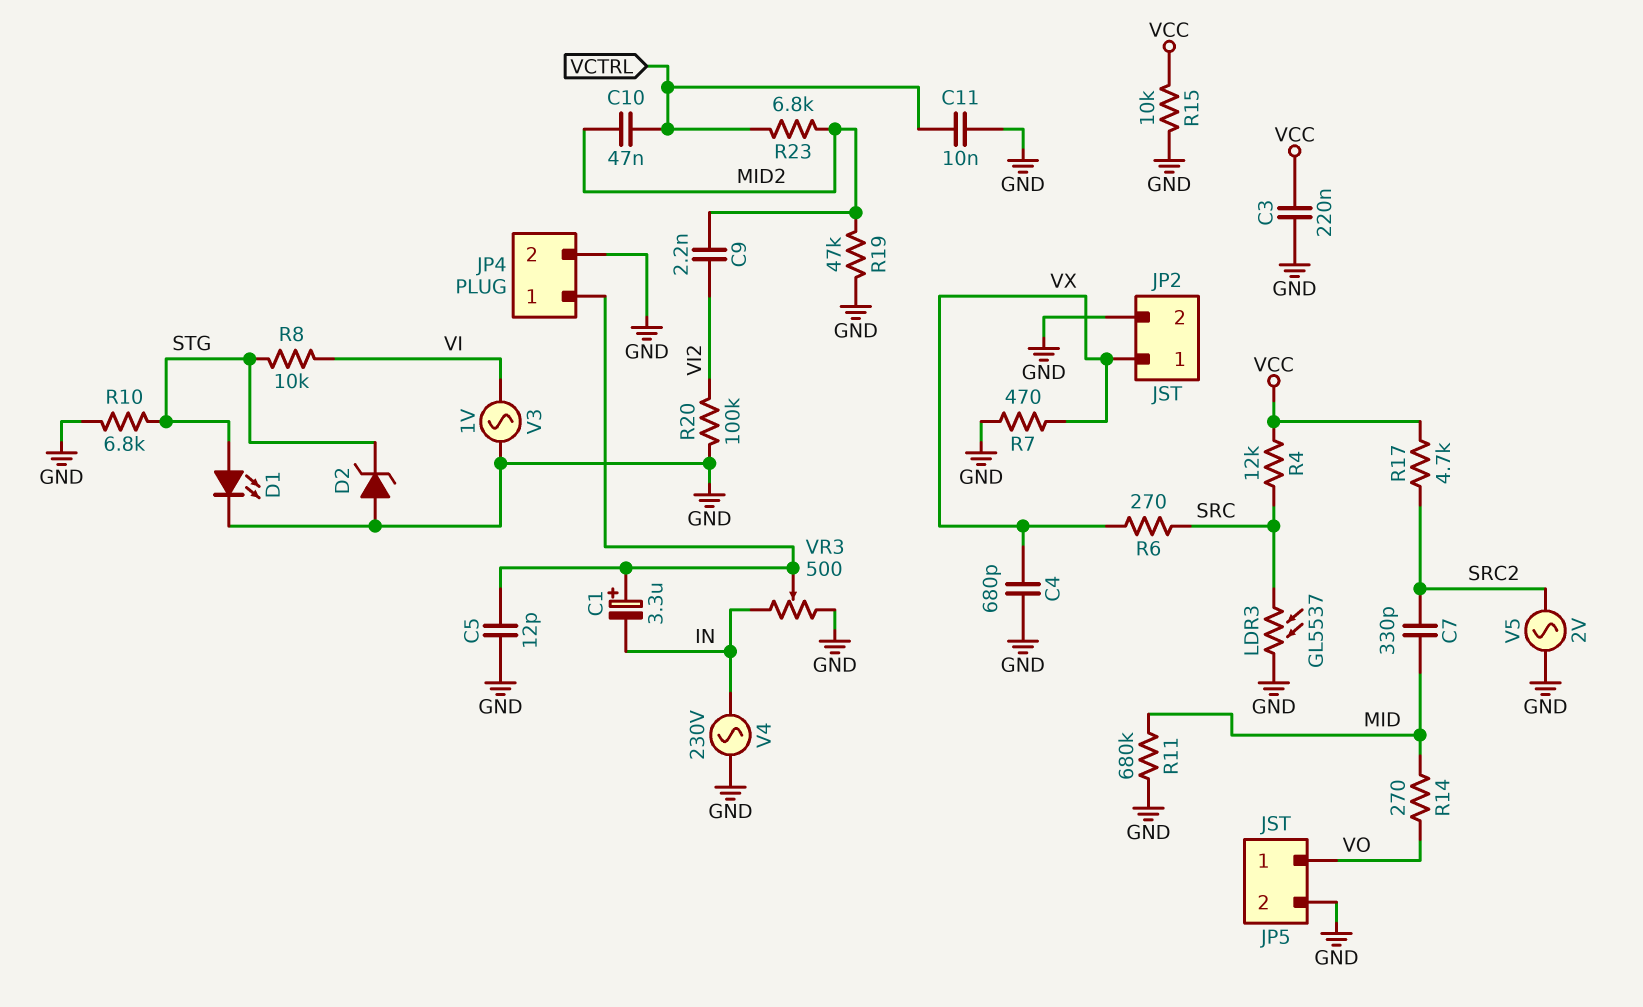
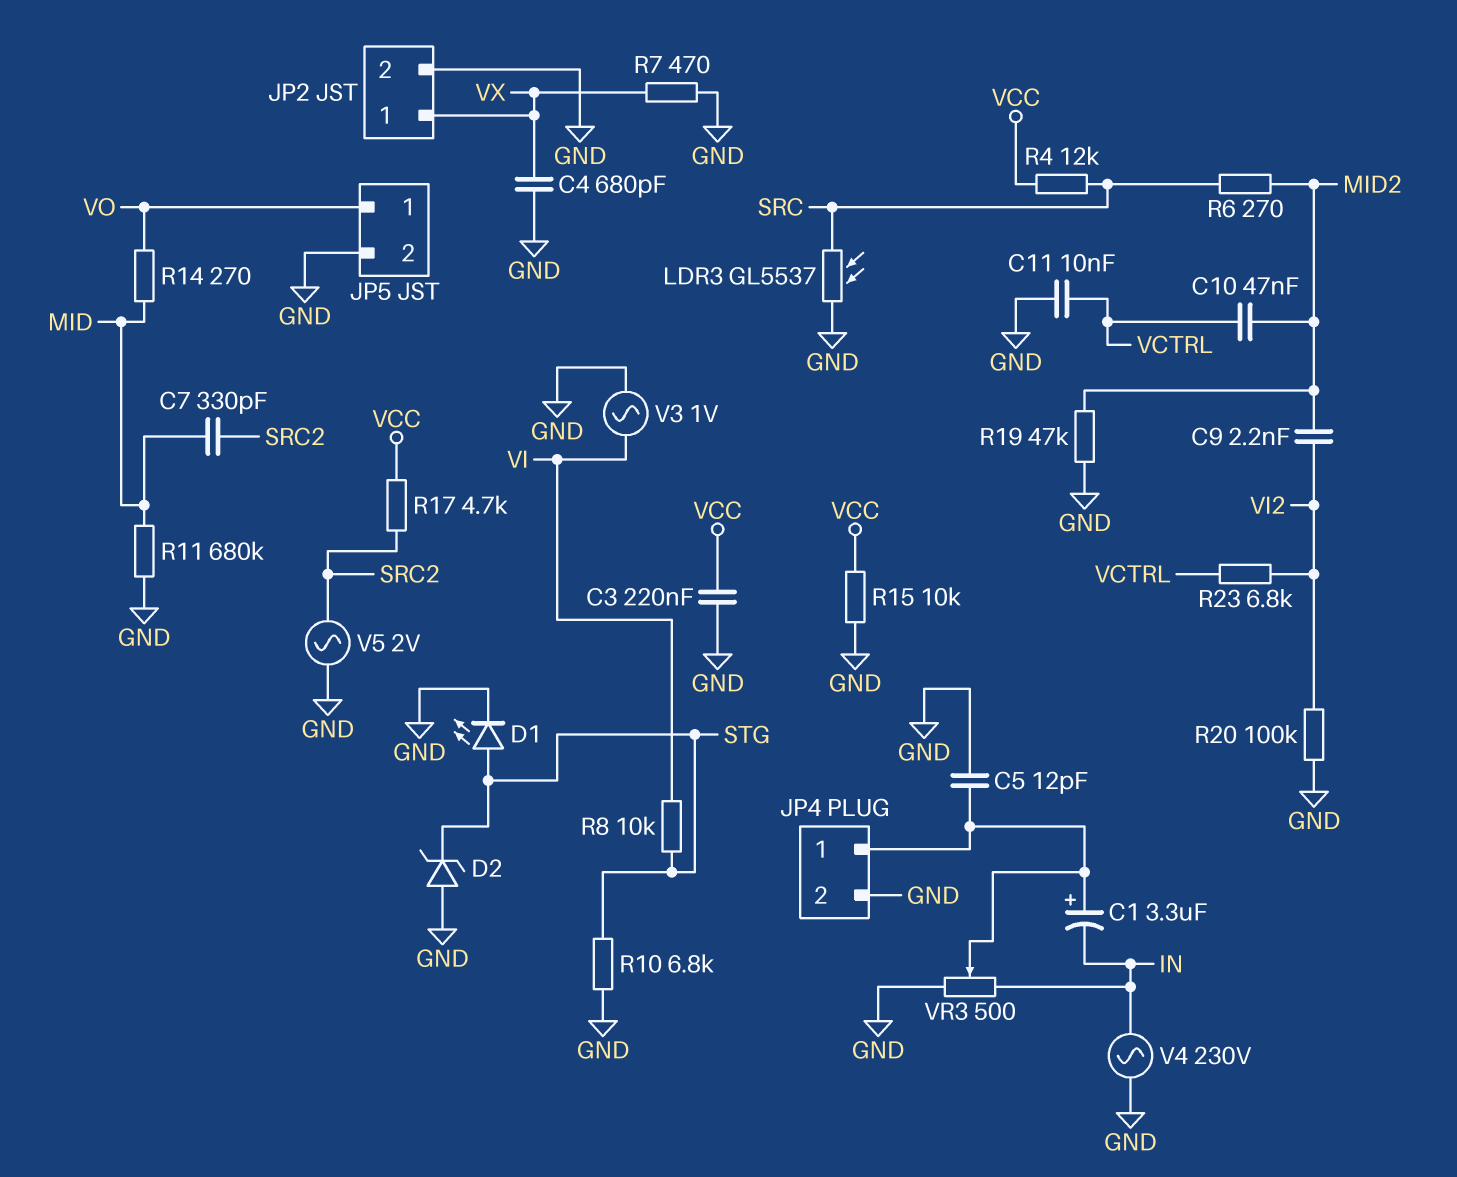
R6: 270 (SRC, VX) -> 270 (MID2, SRC)
R23: 6.8k (MID2, VCTRL) -> 6.8k (VCTRL, VI2)

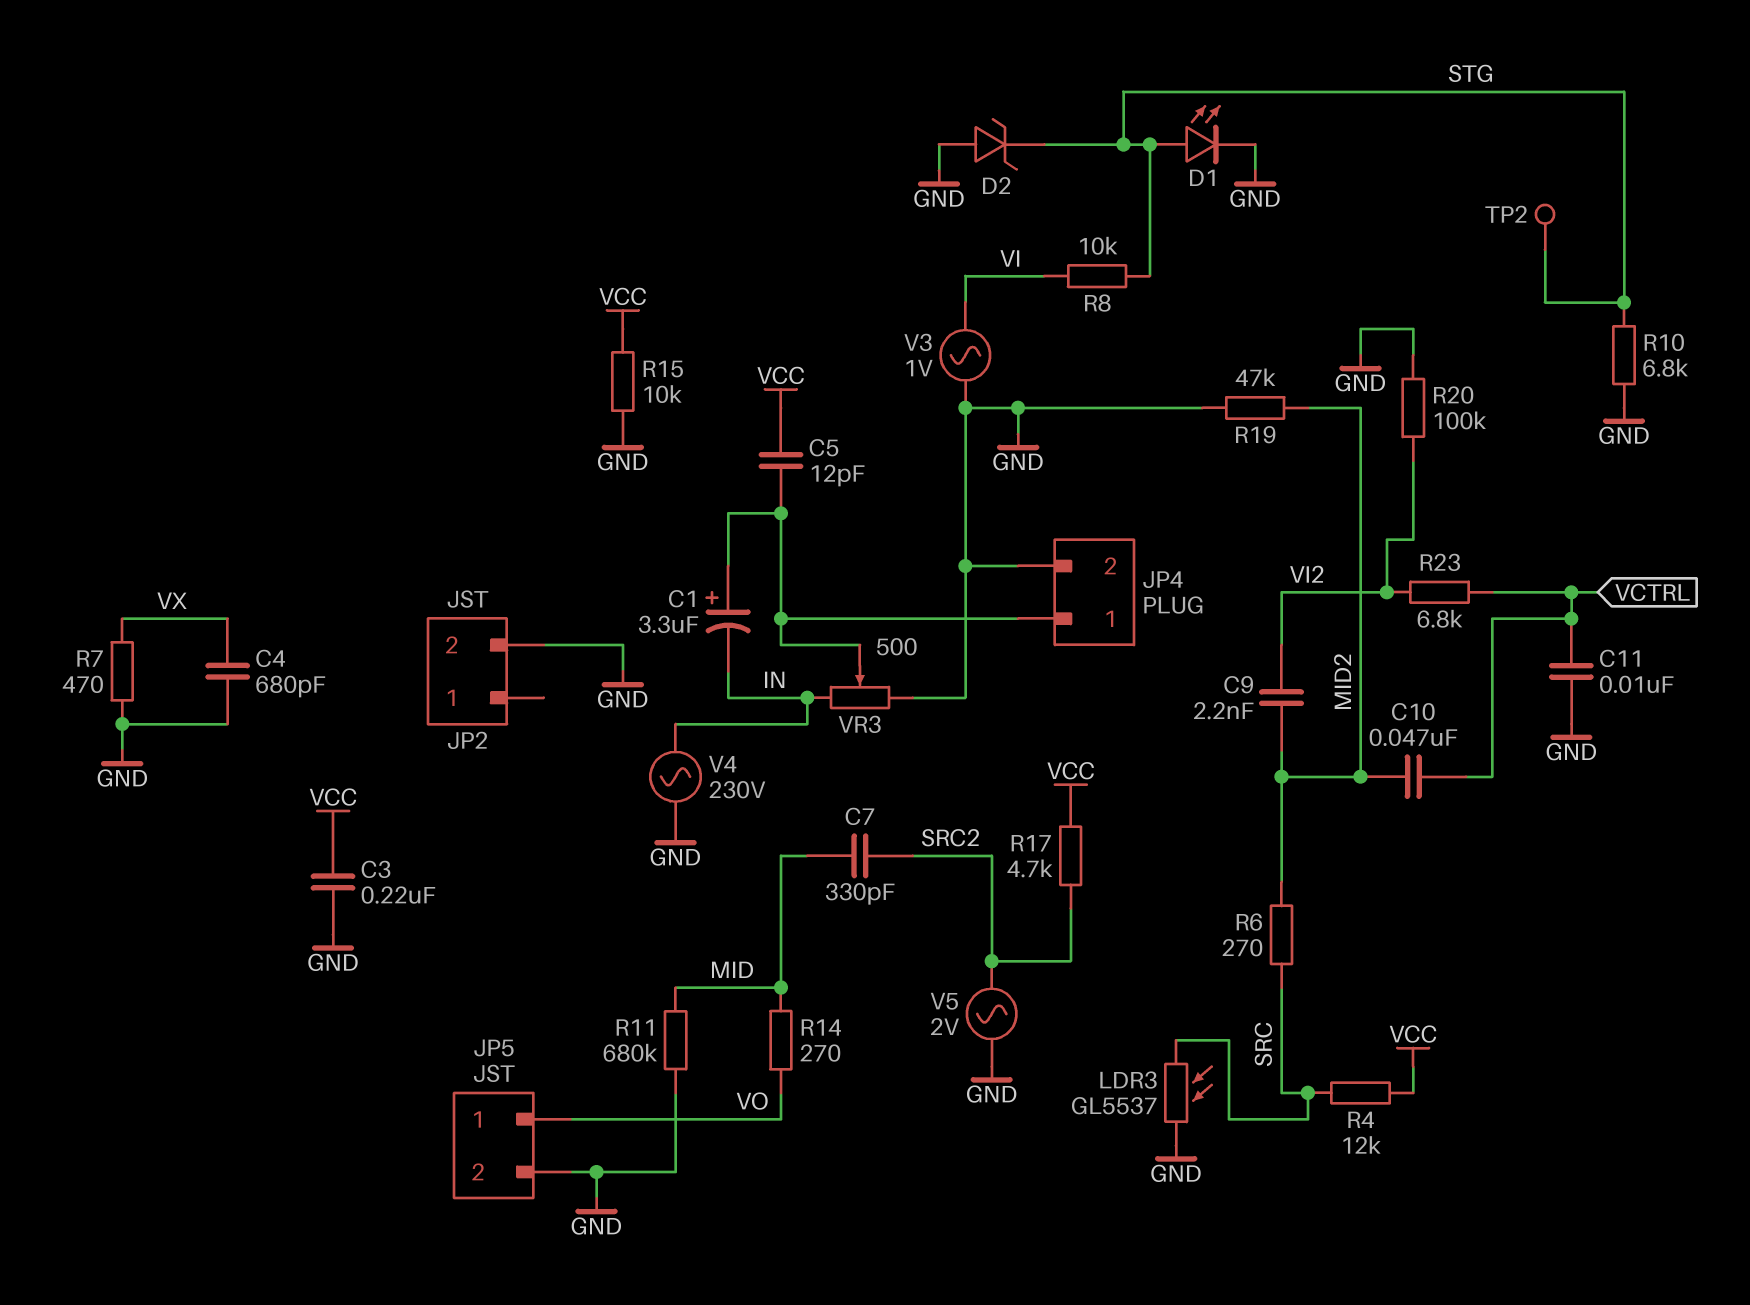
C5: 12pF (GND, JP4/1) -> 12pF (JP4/1, VCC)
JP2 pin 1: VX -> none
TP2: none -> test point (STG)

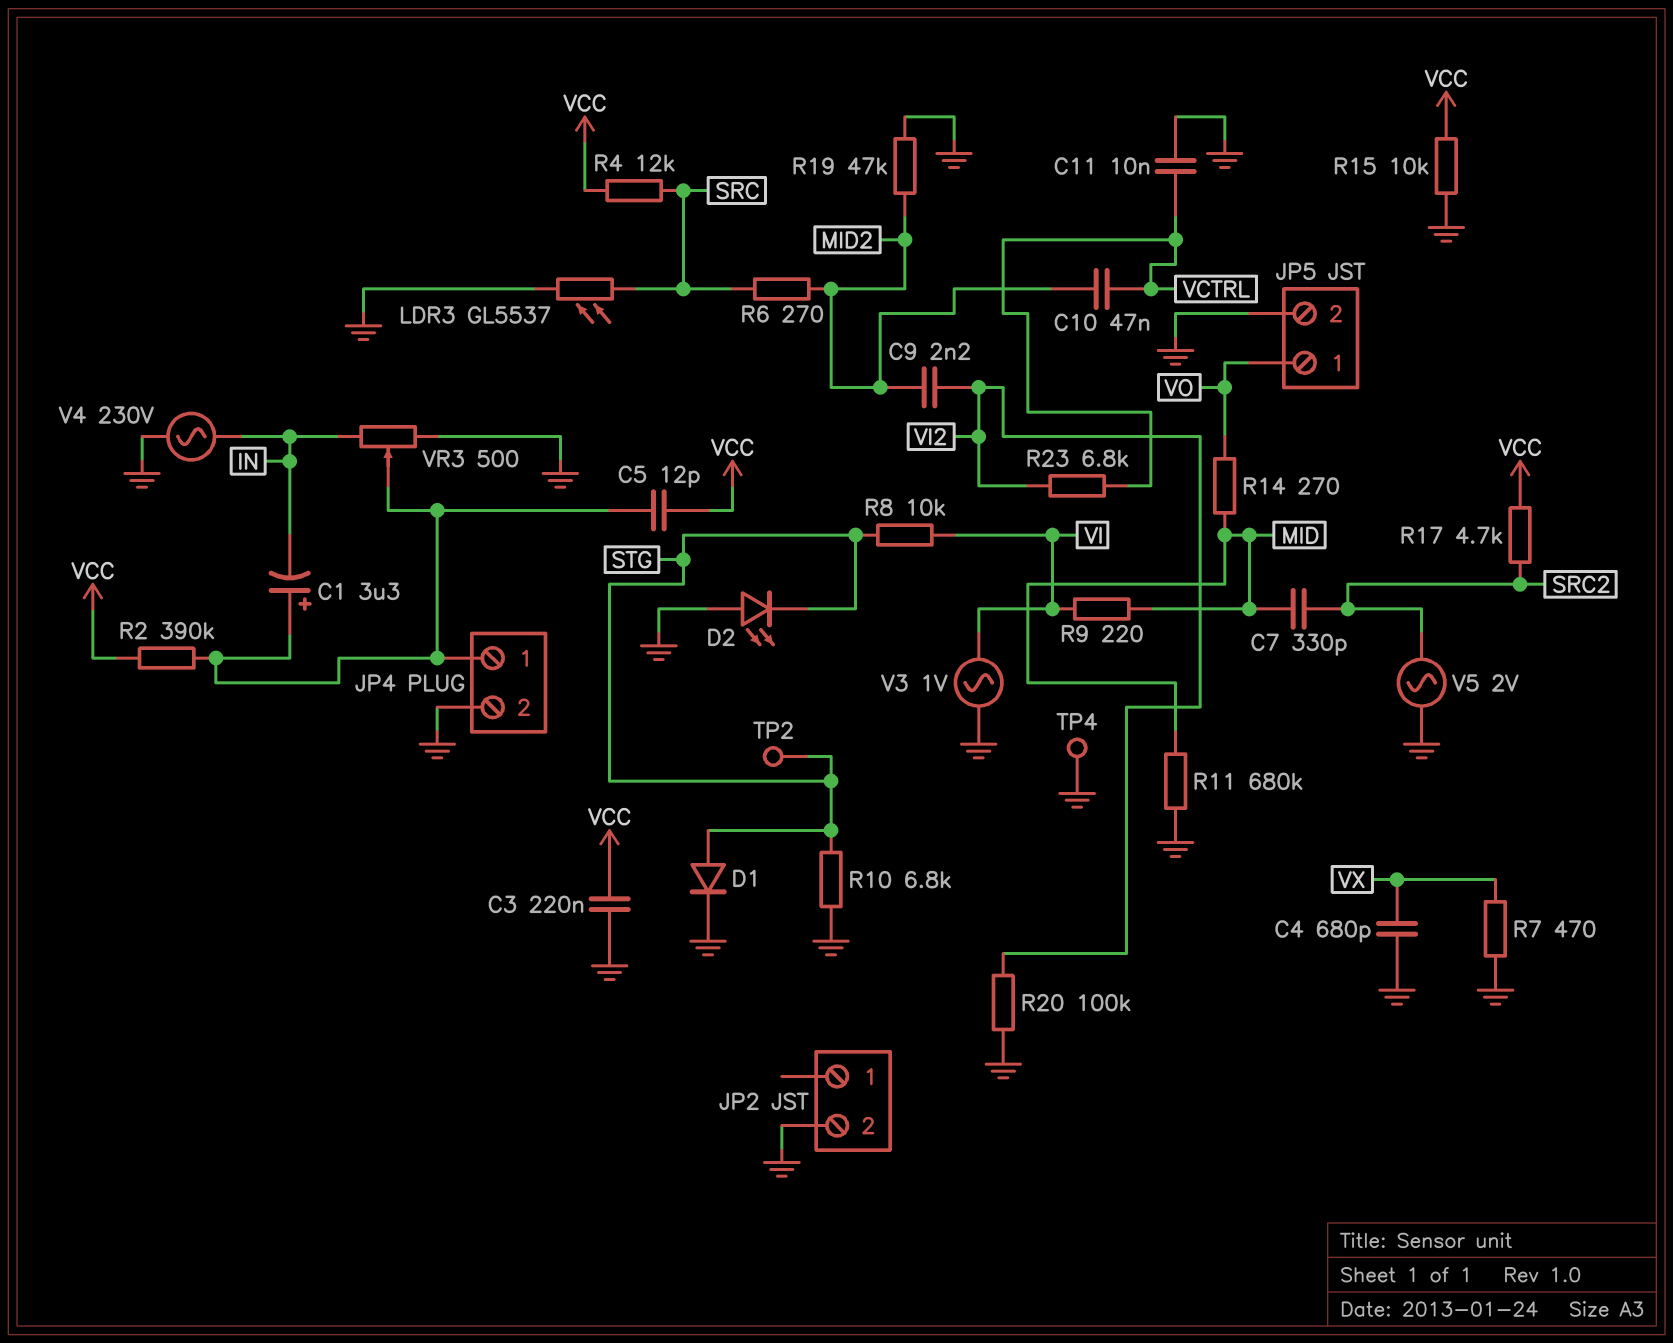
D1: LED (A STG, K GND) -> diode (A STG, K GND)
D2: zener (A GND, K STG) -> LED (A GND, K STG)
R2: none -> 390k (JP4/1, VCC)
R9: none -> 220 (MID, VI)
TP4: none -> test point (GND)

